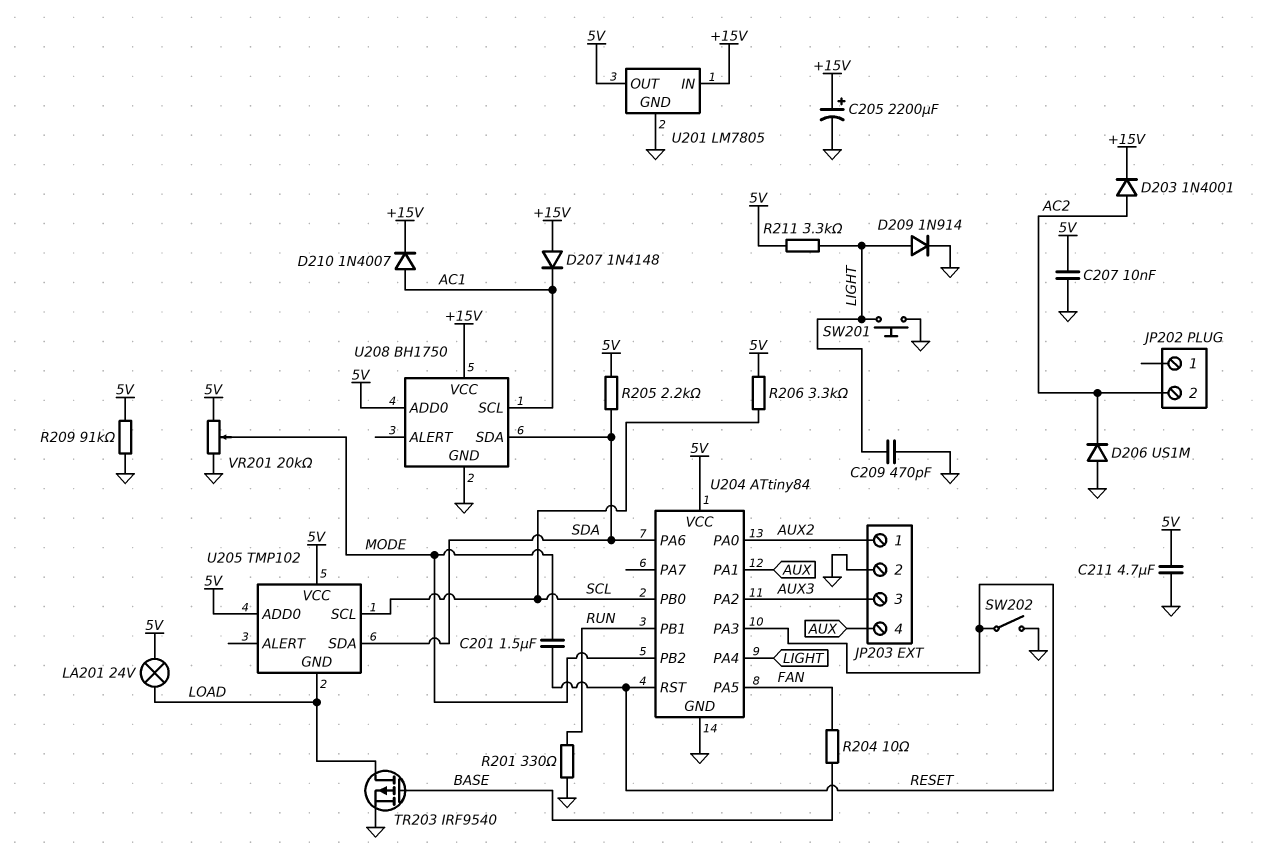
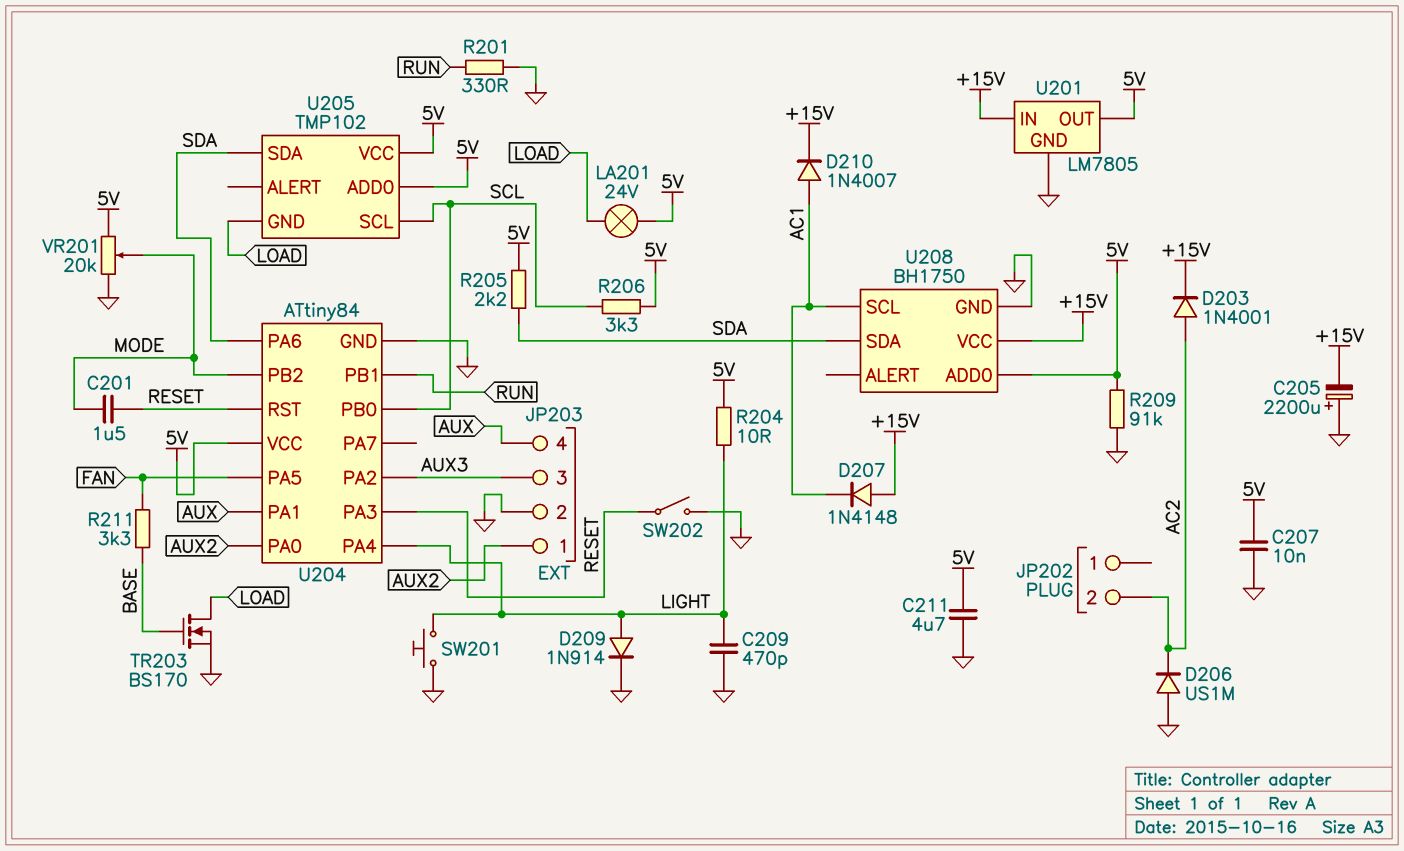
C205: 2200uF (plus +15V, minus GND) -> 2200uF (plus GND, minus +15V)
R204: 10 (BASE, FAN) -> 10 (5V, LIGHT)
R211: 3.3k (5V, LIGHT) -> 3.3k (BASE, FAN)
TR203: PMOS IRF9540 (G BASE, D LOAD, S GND) -> NMOS BS170 (G BASE, D LOAD, S GND)

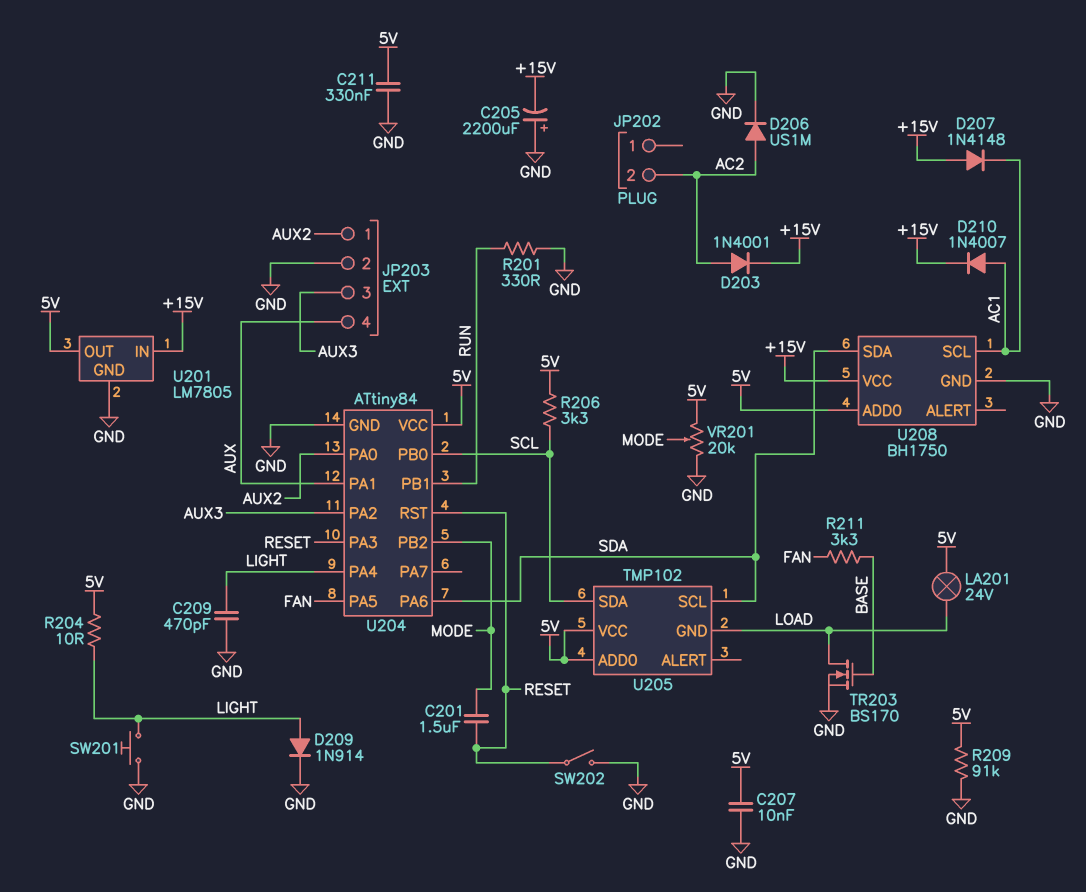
C211: 4.7uF (5V, GND) -> 330nF (5V, GND)
D206: diode US1M (A GND, K AC2) -> diode US1M (A AC2, K GND)
R205: 2.2k (5V, SDA) -> none
U205 pin SCL: SCL -> SDA
U205 pin SDA: SDA -> SCL

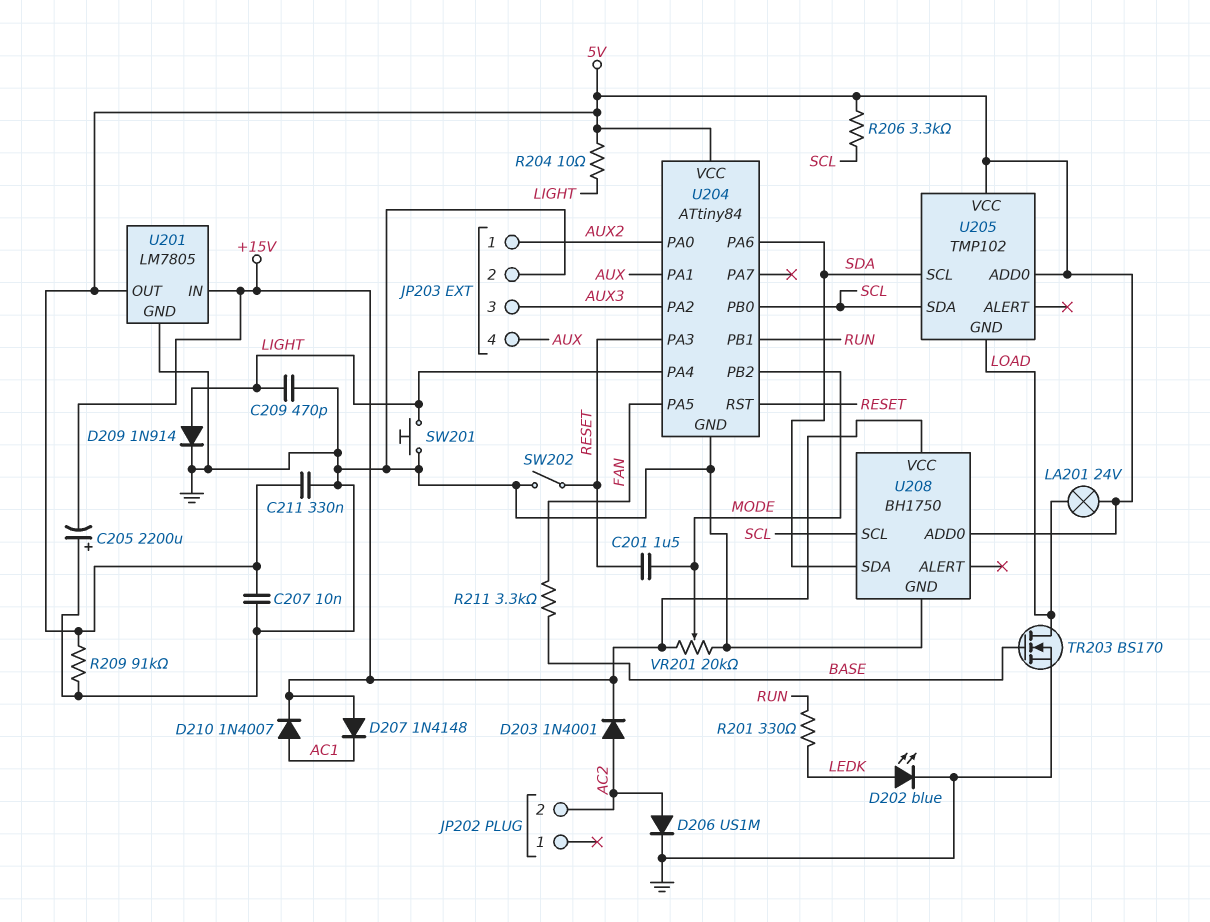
D202: none -> LED blue (A LEDK, K GND)
R201: 330 (GND, RUN) -> 330 (LEDK, RUN)
U208 pin SCL: AC1 -> SCL
VR201: 20k (5V, GND, wiper MODE) -> 20k (+15V, GND, wiper MODE)

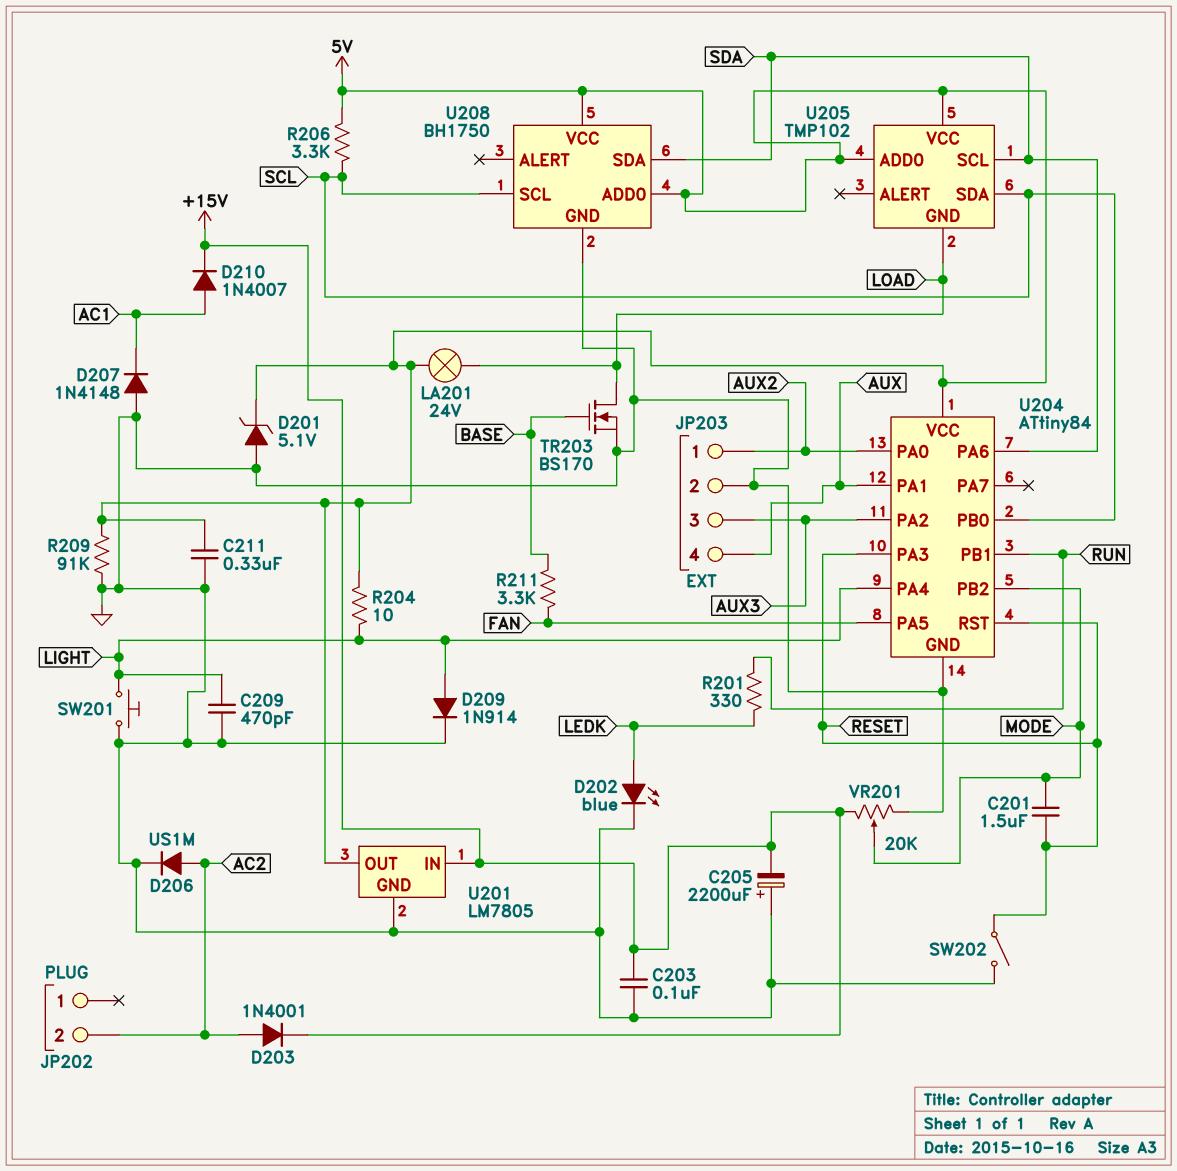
C203: none -> 100nF (+15V, GND)
C207: 10nF (5V, GND) -> none
D201: none -> zener 5.1V (A GND, K 5V)
D207: diode 1N4148 (A +15V, K AC1) -> diode 1N4148 (A GND, K AC1)
U208 pin VCC: +15V -> 5V

